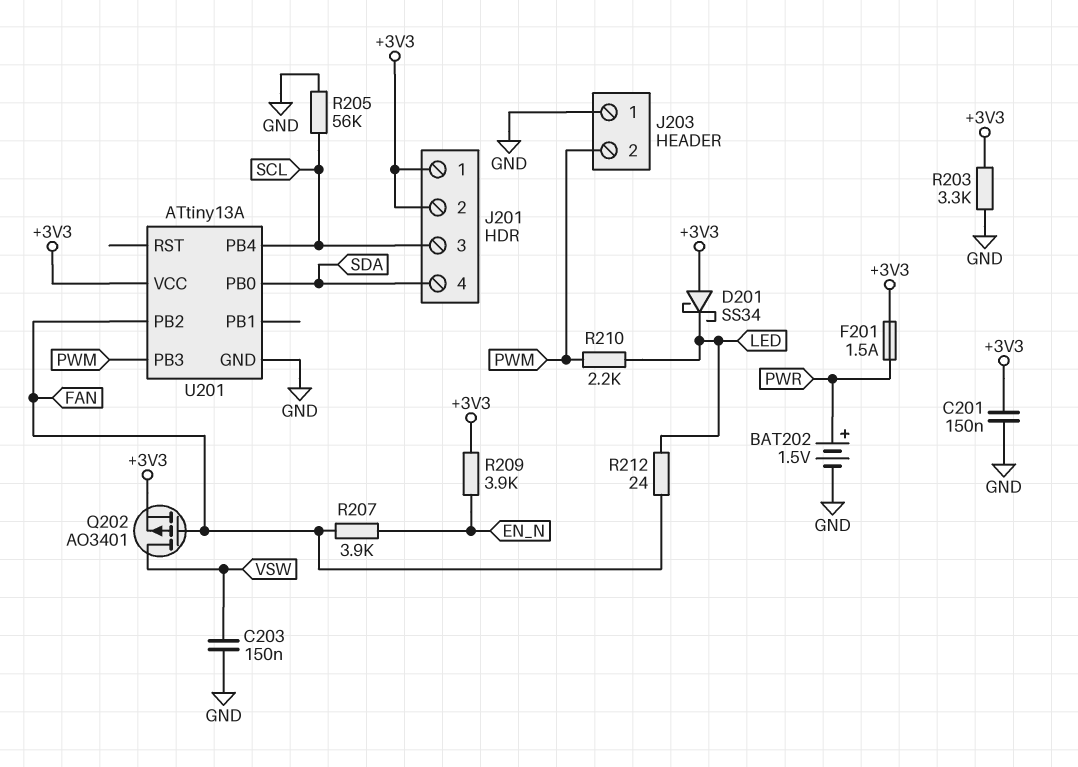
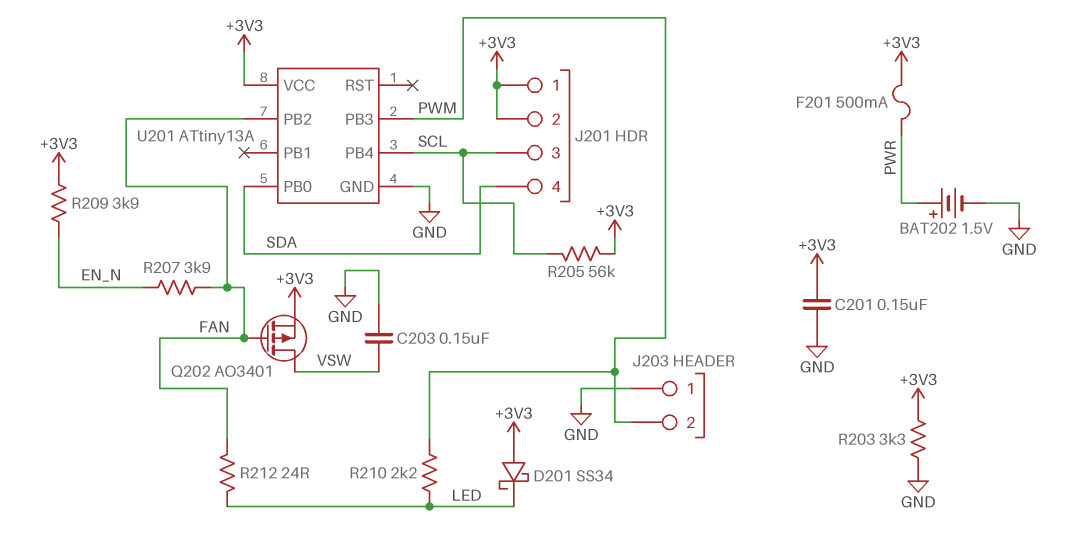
F201: 1.5A (+3V3, PWR) -> 500mA (+3V3, PWR)
R205: 56k (GND, SCL) -> 56k (+3V3, SCL)

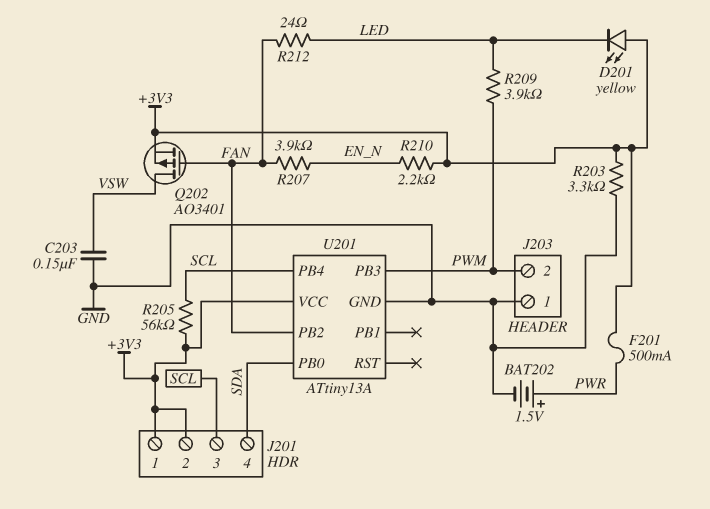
C201: 150nF (+3V3, GND) -> none
D201: schottky SS34 (A +3V3, K LED) -> LED yellow (A +3V3, K LED)
R209: 3.9k (+3V3, EN_N) -> 3.9k (LED, PWM)
R210: 2.2k (LED, PWM) -> 2.2k (+3V3, EN_N)

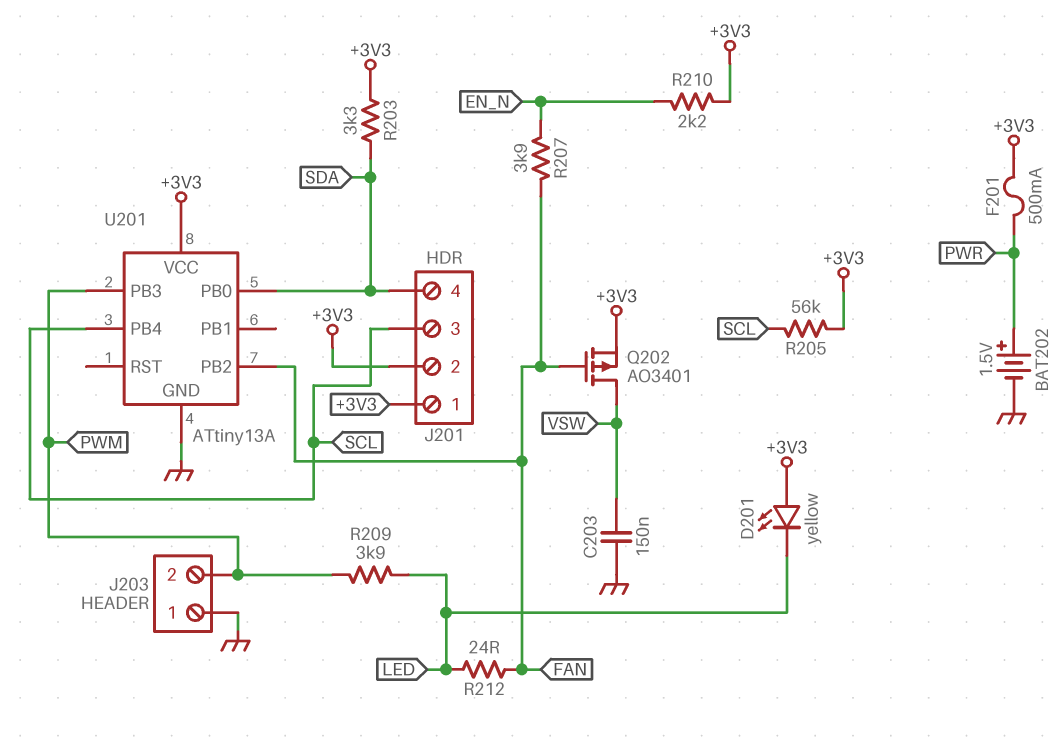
R203: 3.3k (+3V3, GND) -> 3.3k (+3V3, SDA)

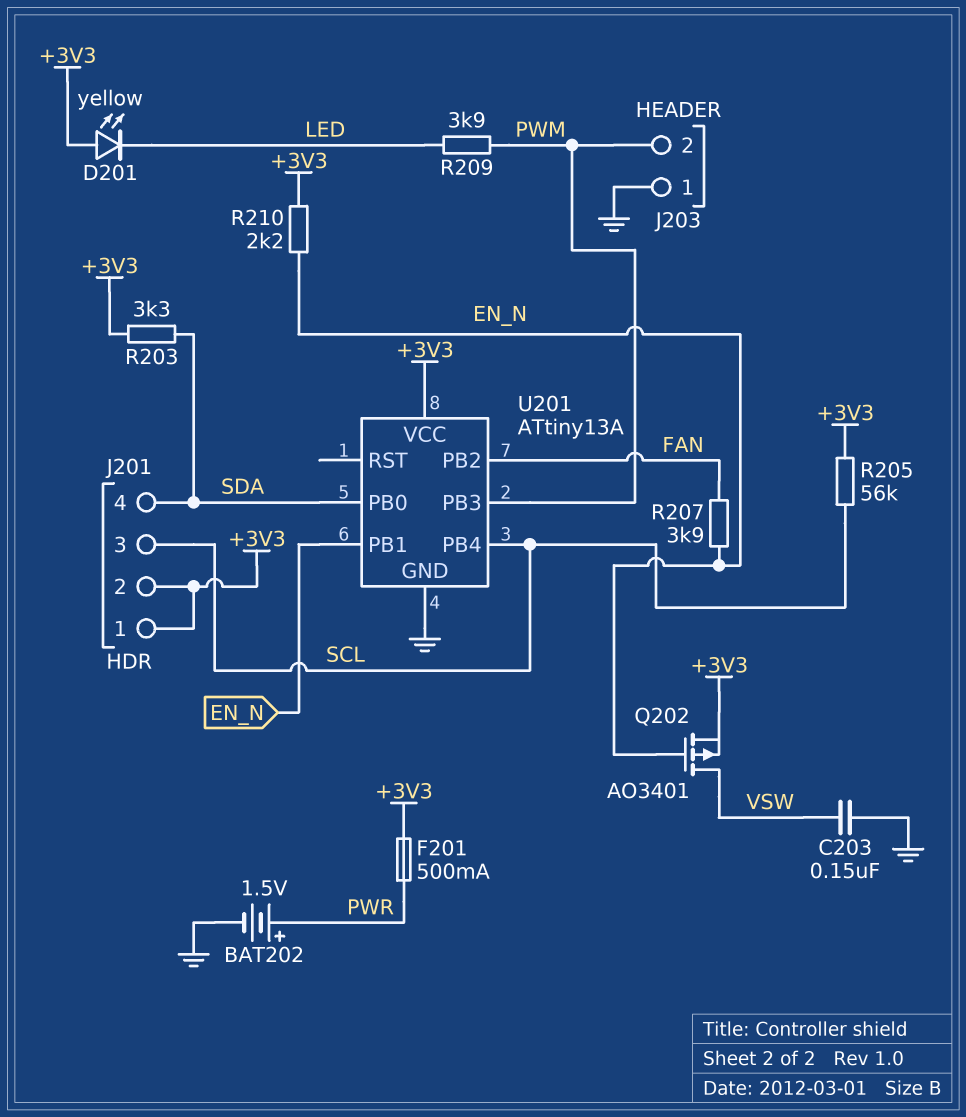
Q202: PMOS AO3401 (G FAN, D VSW, S +3V3) -> PMOS AO3401 (G EN_N, D VSW, S +3V3)
R212: 24 (FAN, LED) -> none
U201 pin PB1: none -> EN_N

